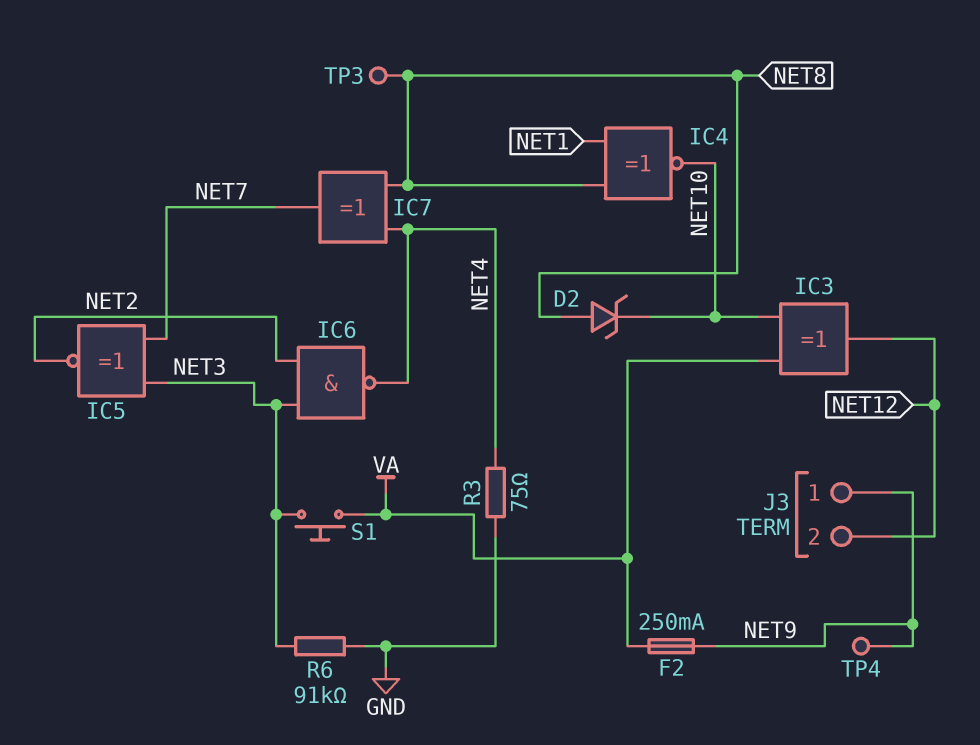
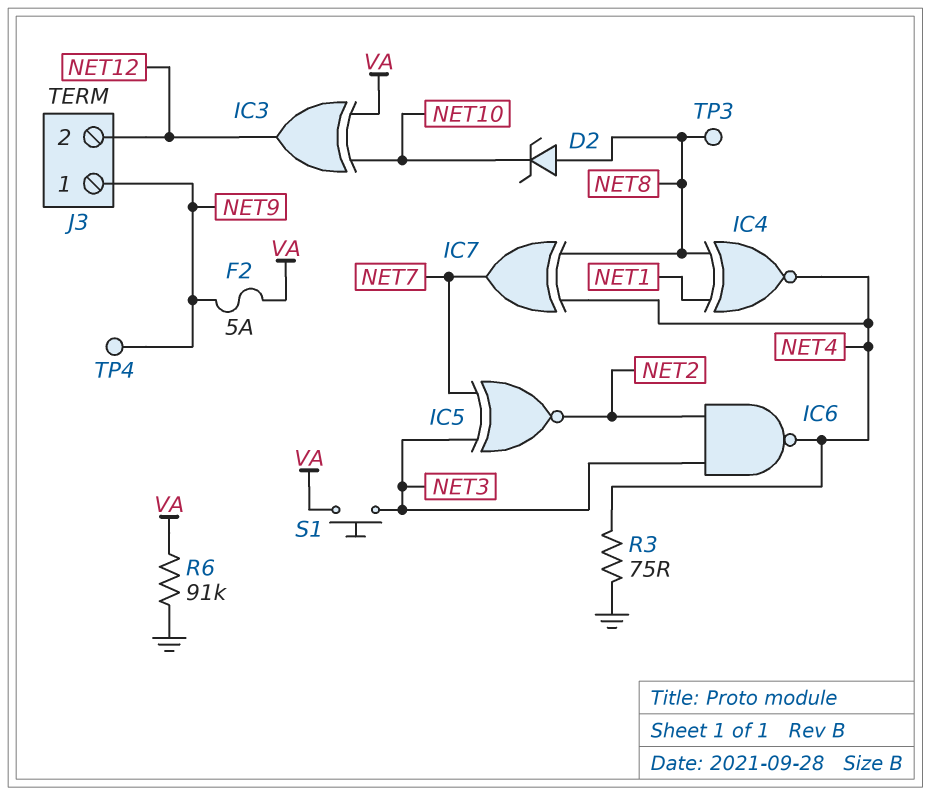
F2: 250mA (NET9, VA) -> 5A (NET9, VA)
IC4: XNOR (in NET1, in NET8, out NET10) -> XNOR (in NET1, in NET8, out NET4)
R6: 91k (GND, NET3) -> 91k (GND, VA)

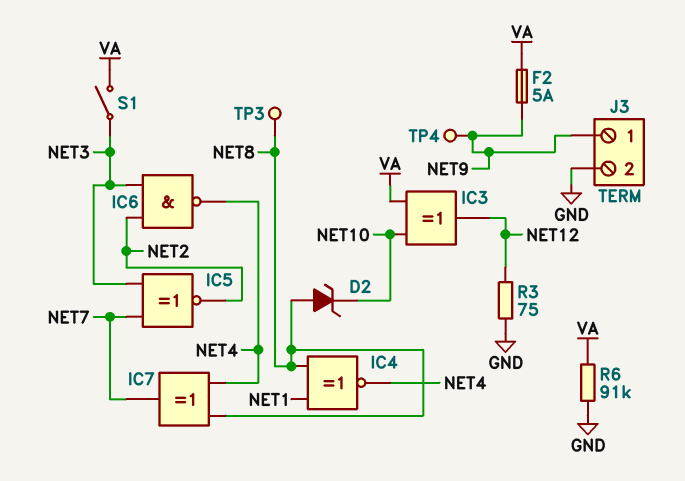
J3 pin 2: NET12 -> GND
R3: 75 (GND, NET4) -> 75 (GND, NET12)
S1: button (NET3, VA) -> switch (NET3, VA)

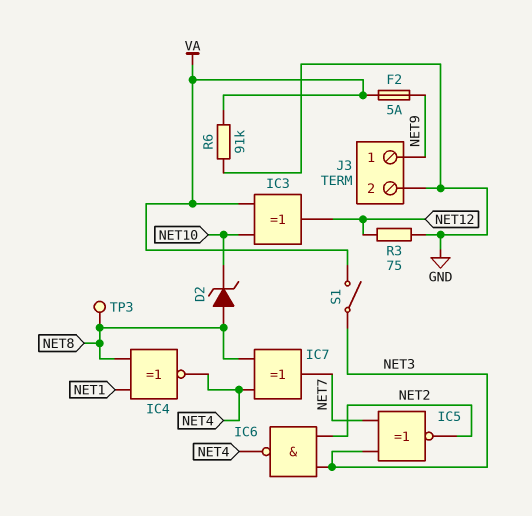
TP4: test point (NET9) -> none

